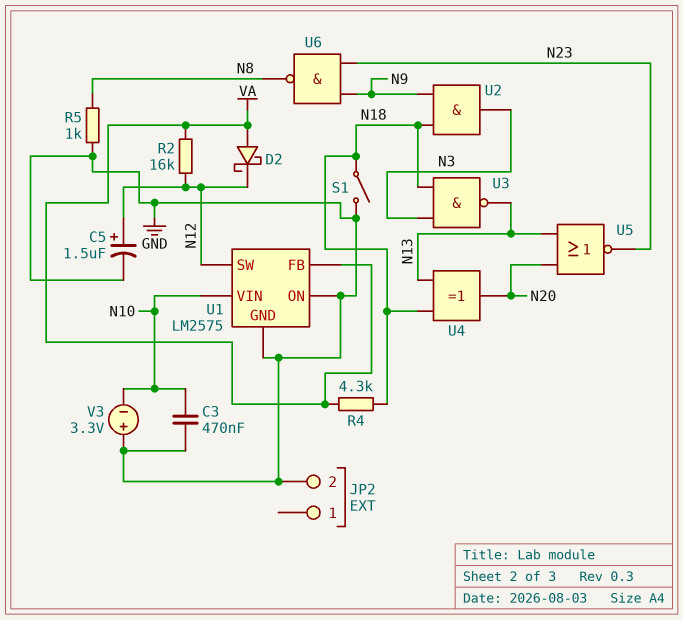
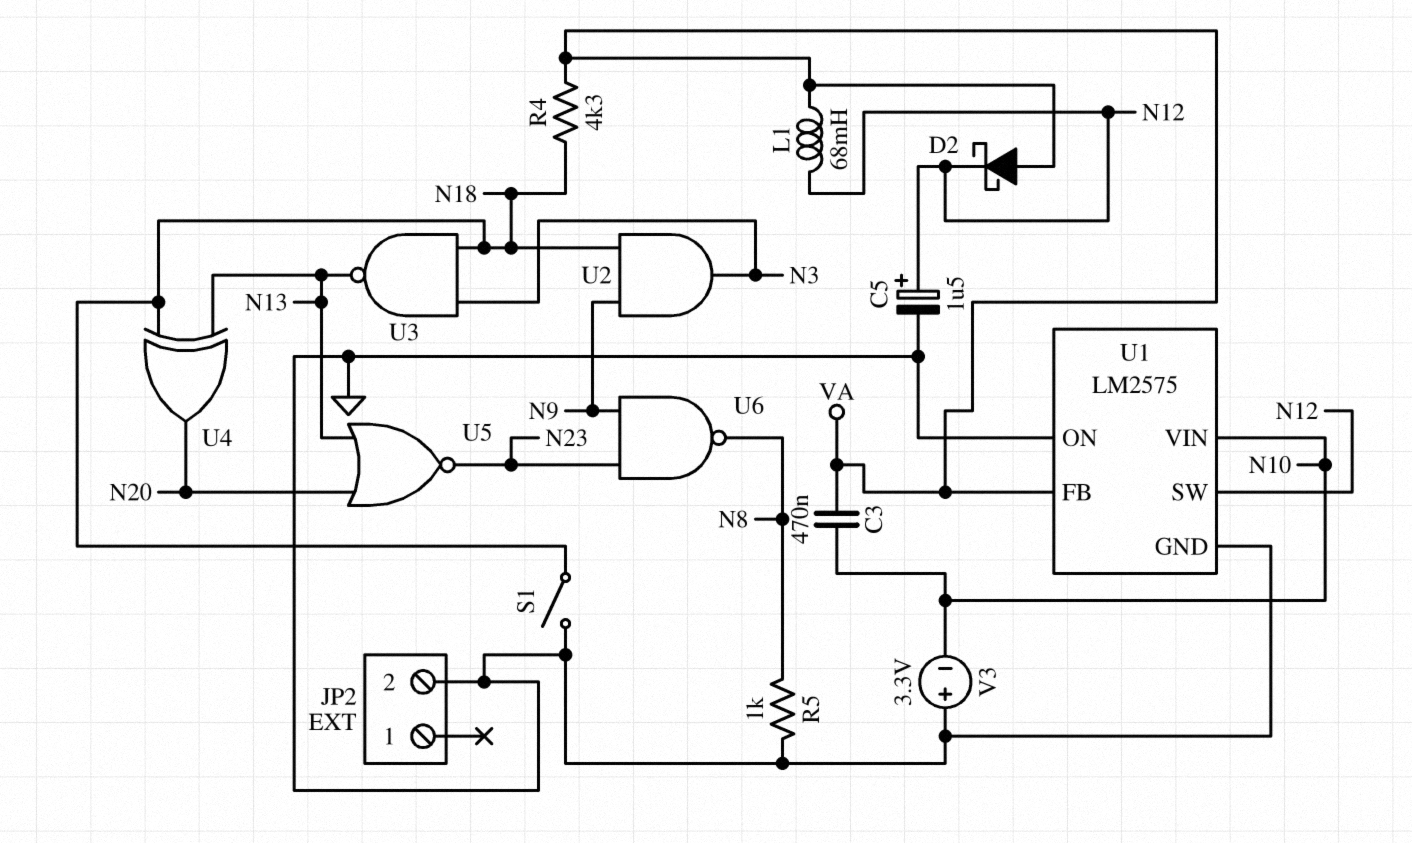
C3: 470nF (GND, N10) -> 470nF (N10, VA)
L1: none -> 68mH (N12, VA)
R2: 16k (N12, VA) -> none

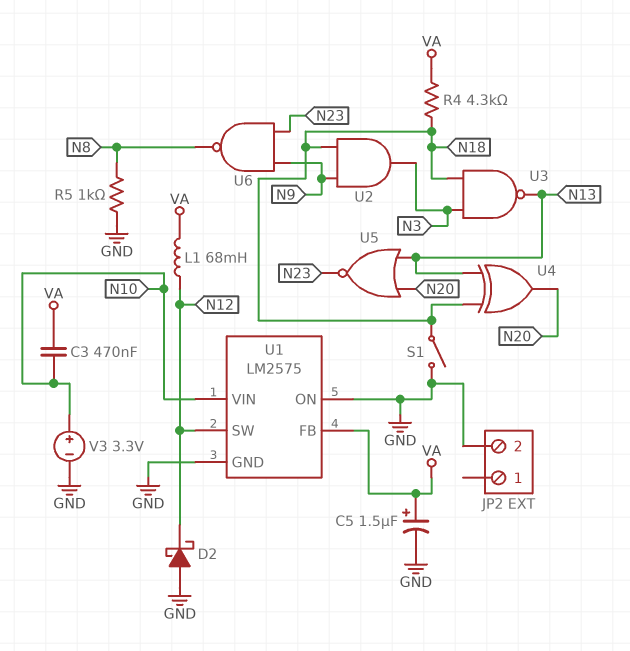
C5: 1.5uF (plus N12, minus GND) -> 1.5uF (plus VA, minus GND)
D2: schottky (A VA, K N12) -> schottky (A GND, K N12)
V3: 3.3V (plus GND, minus N10) -> 3.3V (plus N10, minus GND)

